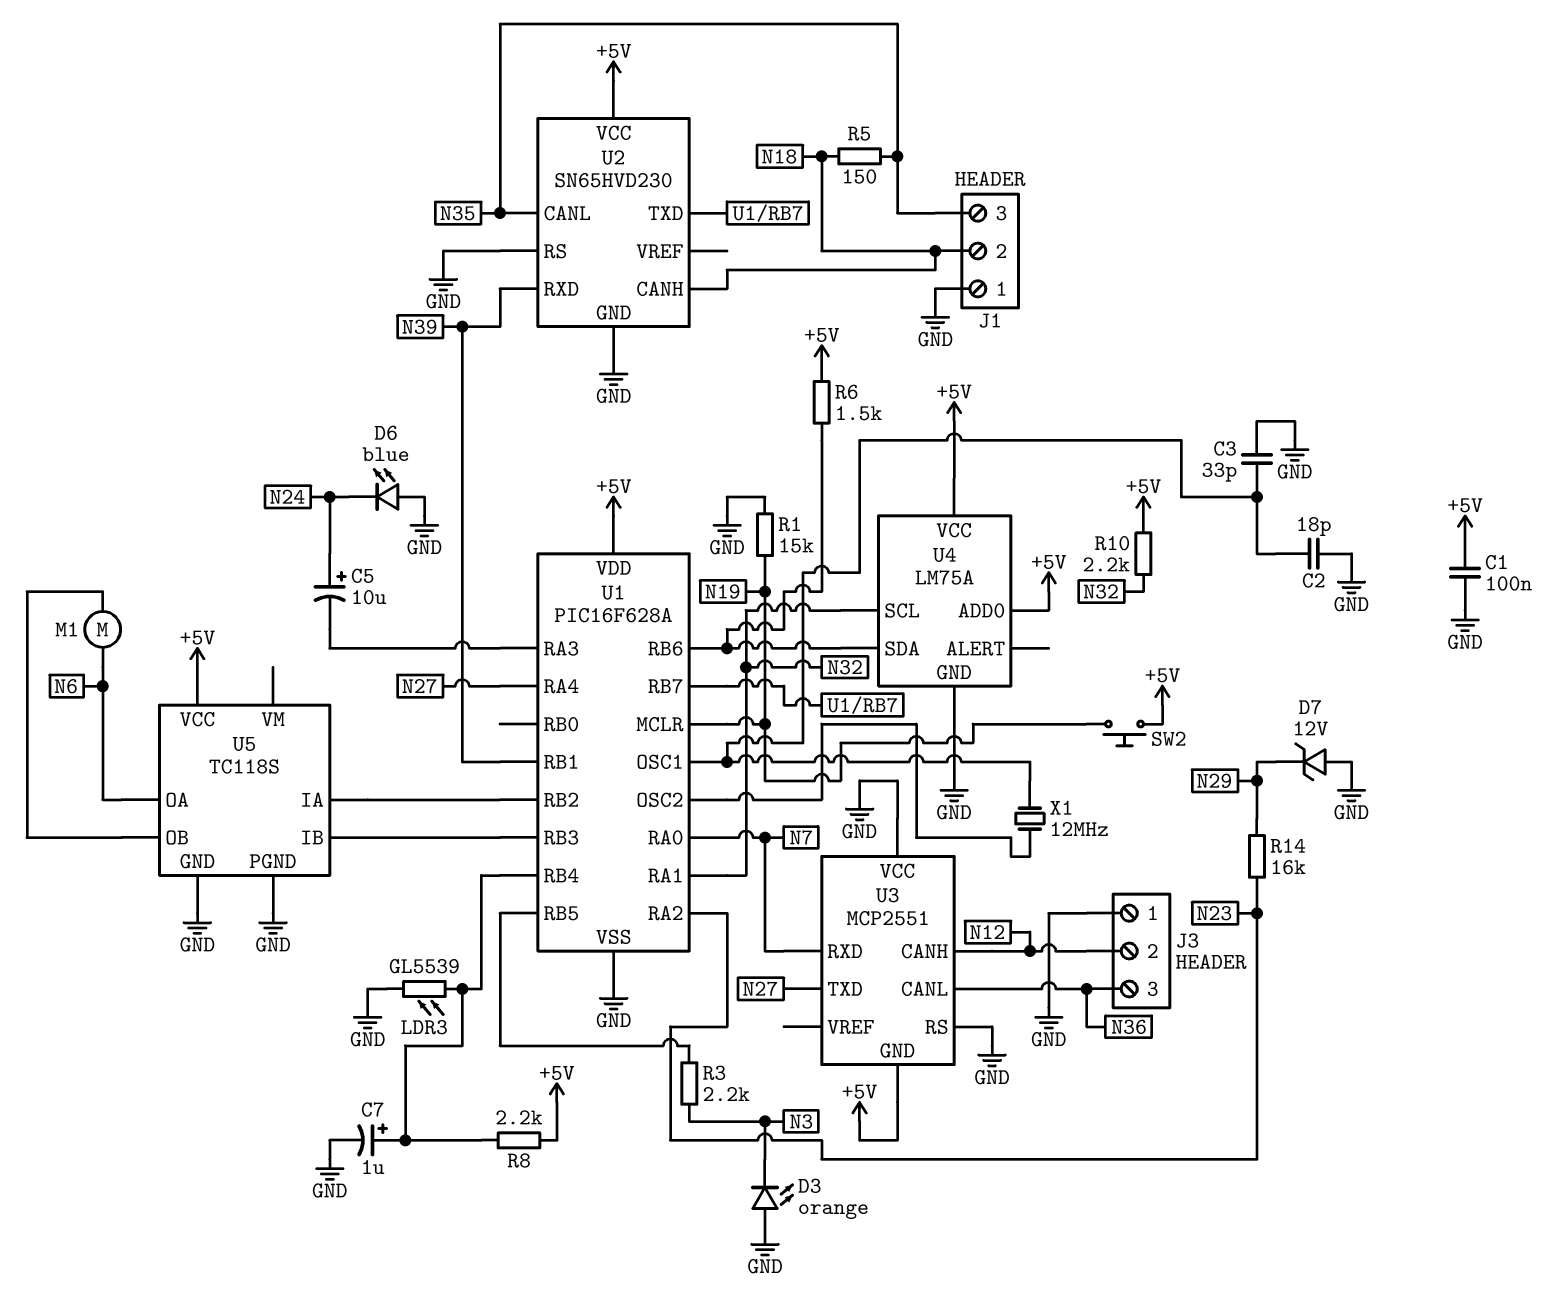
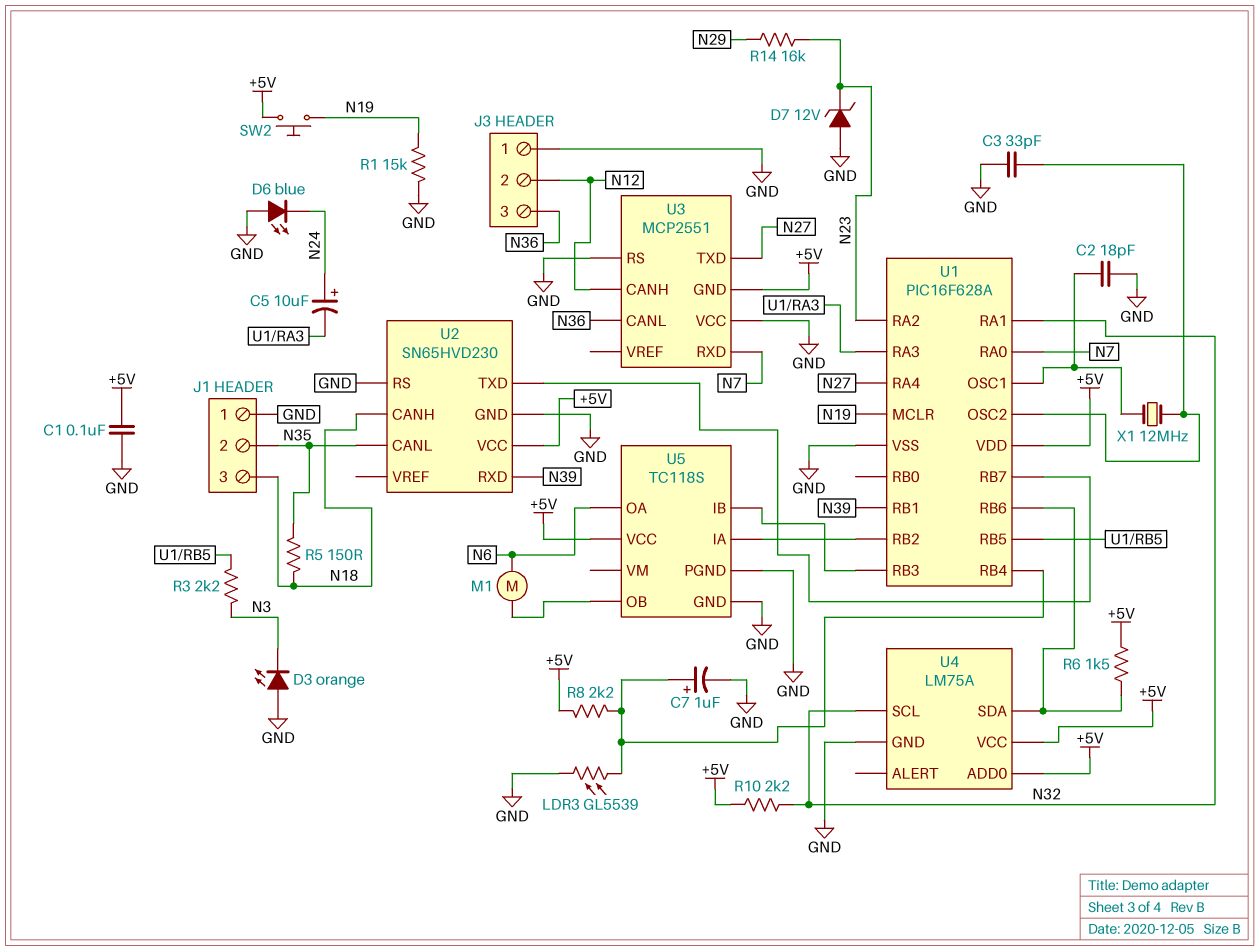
C3: 33pF (GND, U1/OSC1) -> 33pF (GND, U1/OSC2)
D7: zener 12V (A GND, K N29) -> zener 12V (A GND, K N23)
J1 pin 2: N18 -> N35
J1 pin 3: N35 -> N18

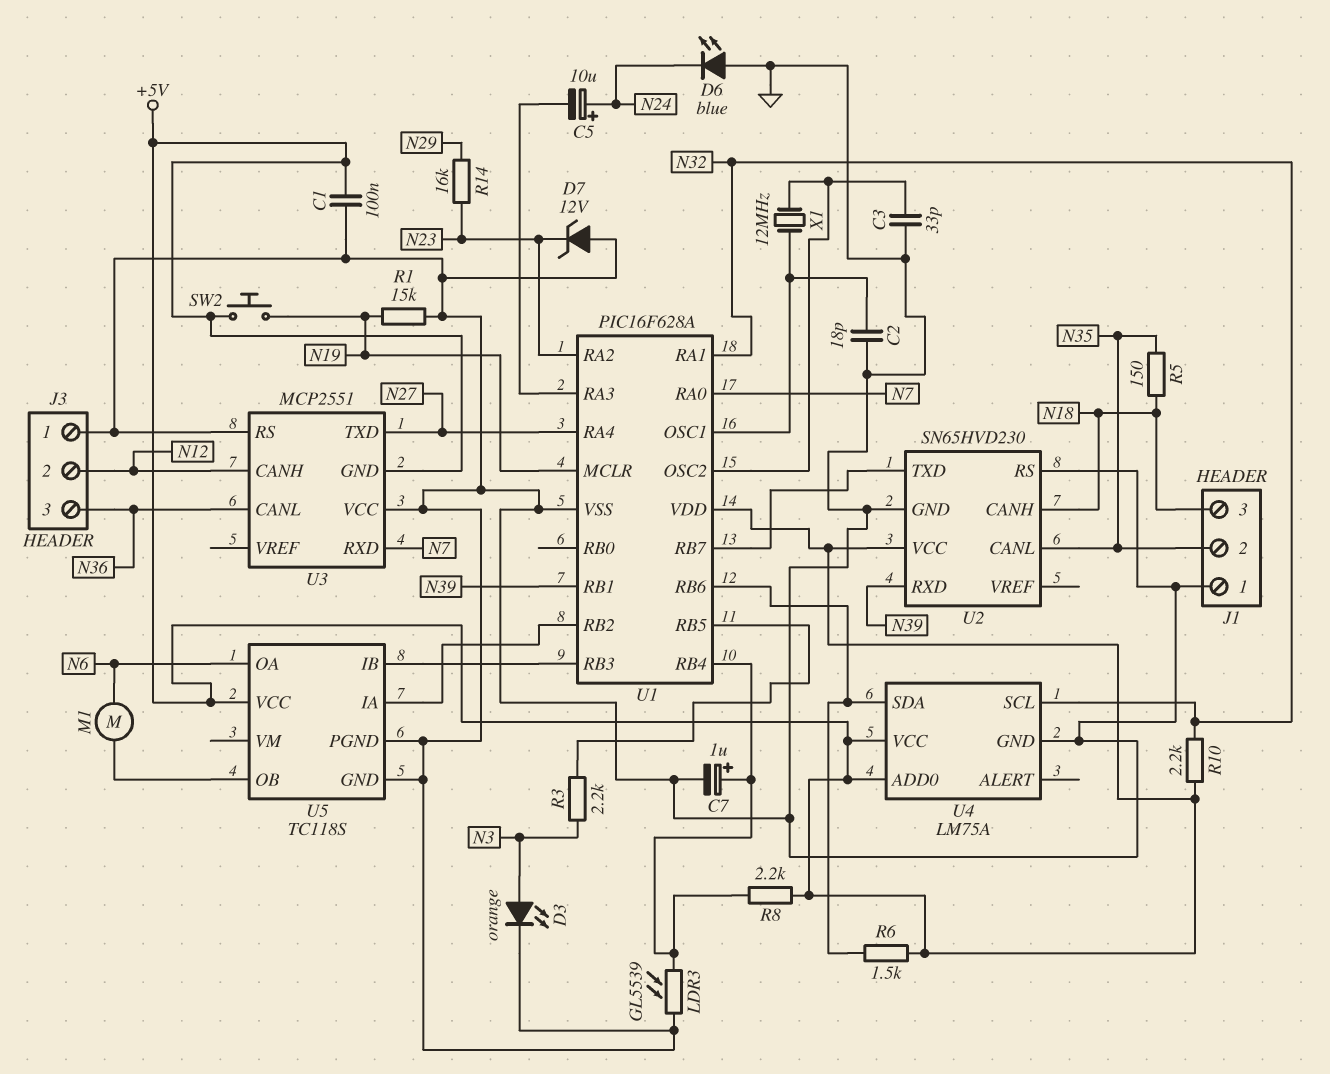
D3: LED orange (A GND, K N3) -> LED orange (A N3, K GND)

